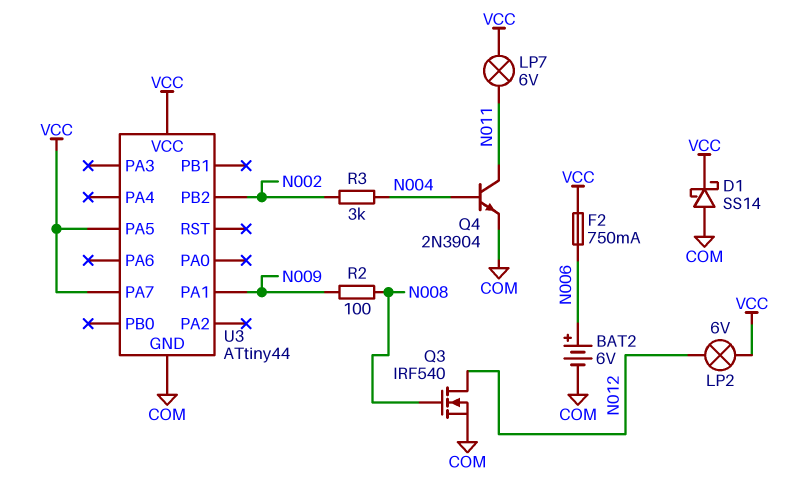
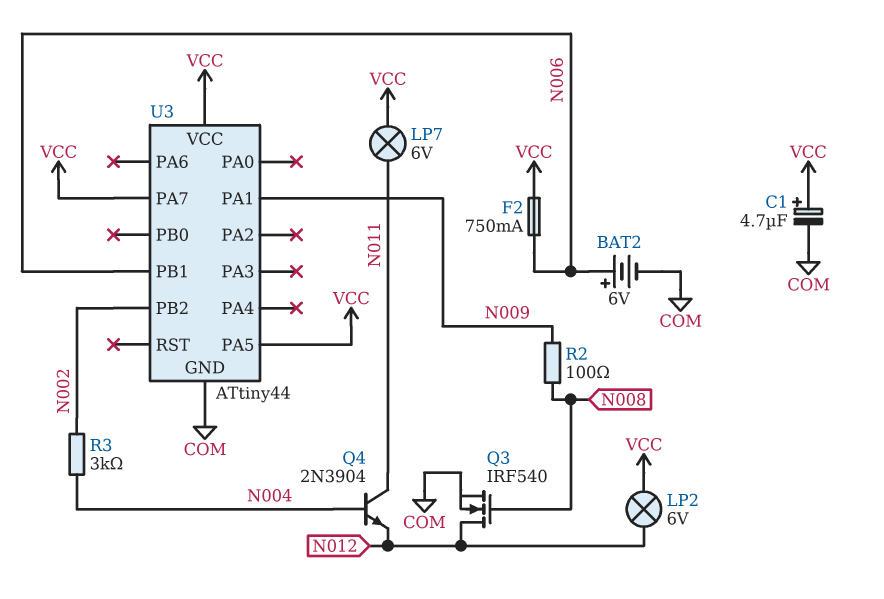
C1: none -> 4.7uF (plus VCC, minus COM)
D1: schottky SS14 (A COM, K VCC) -> none
Q4: NPN 2N3904 (B N004, C N011, E COM) -> NPN 2N3904 (B N004, C N011, E N012)
U3 pin PB1: none -> N006

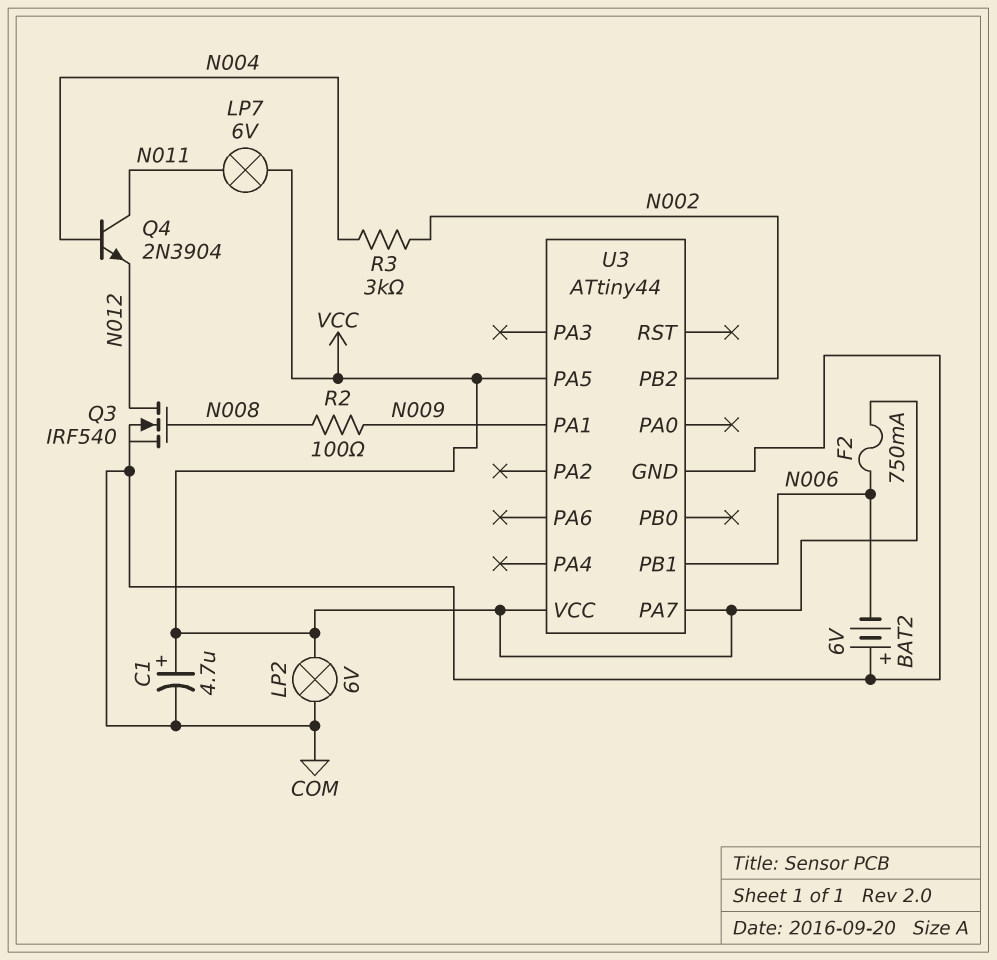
BAT2: 6V (plus N006, minus COM) -> 6V (plus COM, minus N006)
LP2: lamp 6V (N012, VCC) -> lamp 6V (COM, VCC)

